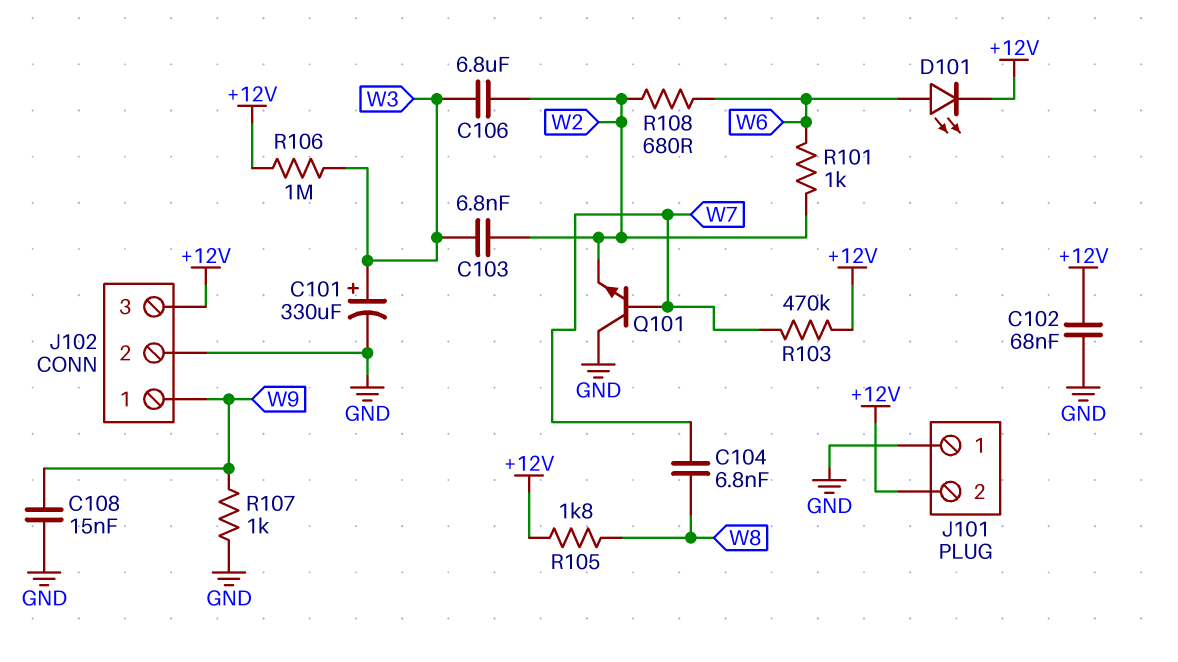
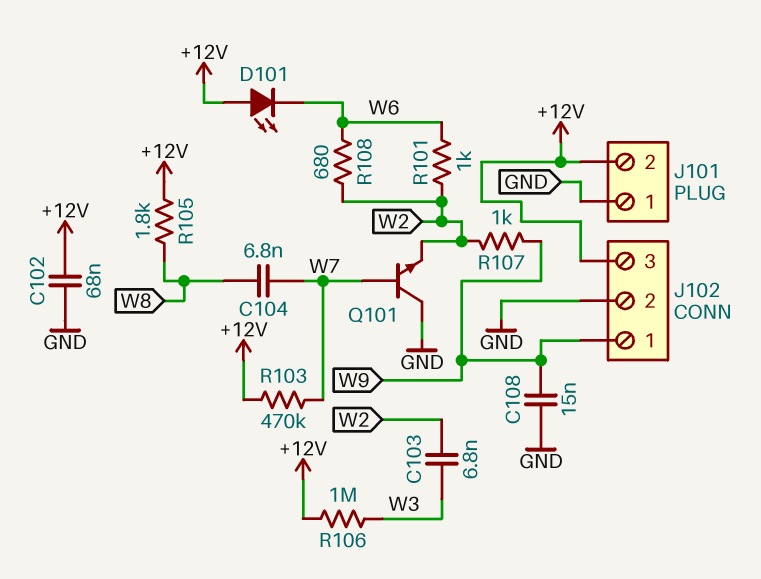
C101: 330uF (plus W3, minus GND) -> none
C106: 6.8uF (W2, W3) -> none
D101: LED (A W6, K +12V) -> LED (A +12V, K W6)
R107: 1k (GND, W9) -> 1k (W2, W9)

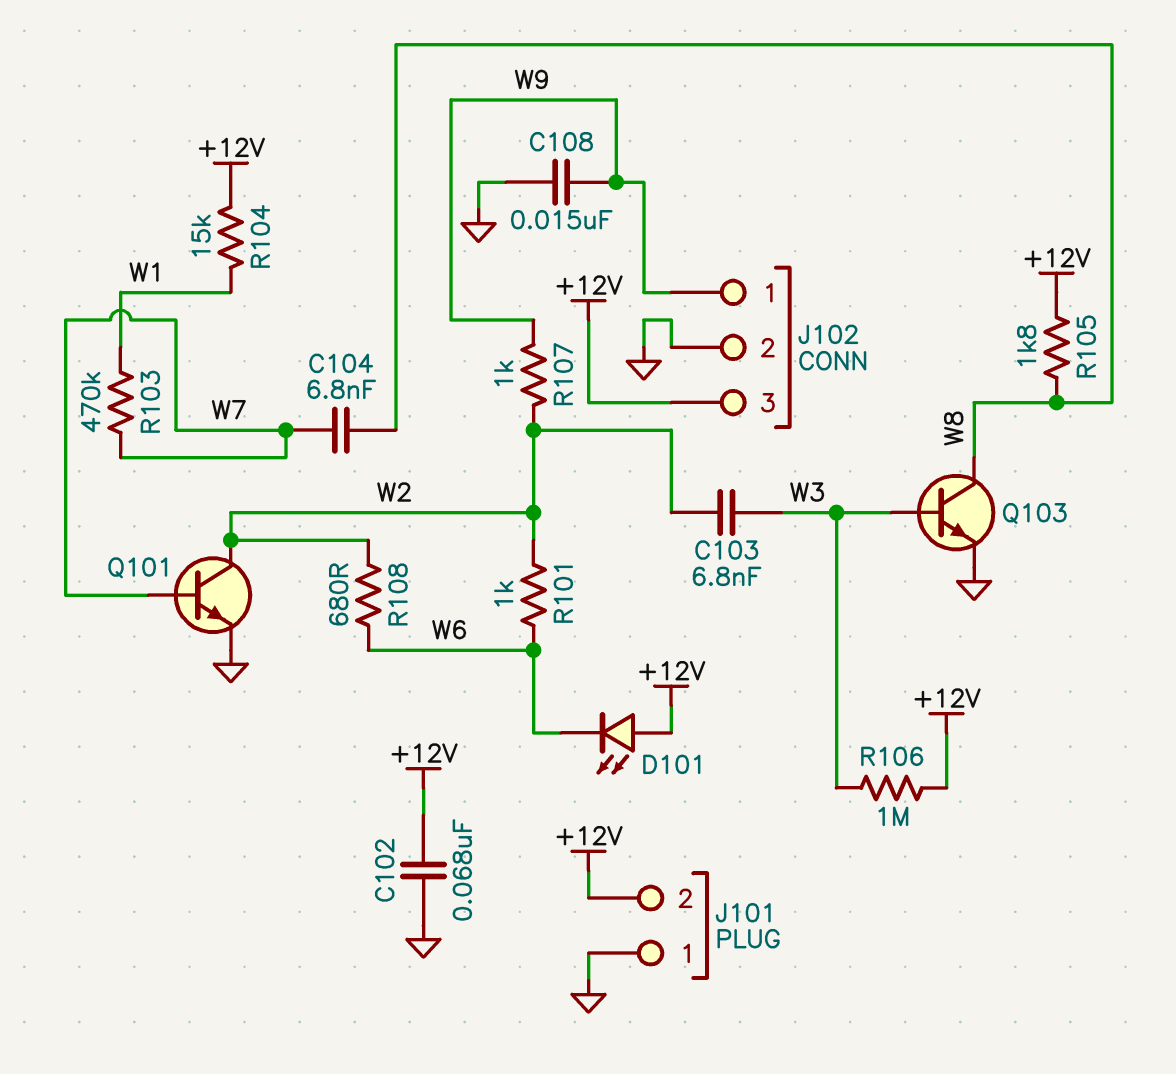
Q101: NPN (B W7, C GND, E W2) -> NPN (B W7, C W2, E GND)
Q103: none -> NPN (B W3, C W8, E GND)
R103: 470k (+12V, W7) -> 470k (W1, W7)
R104: none -> 15k (+12V, W1)

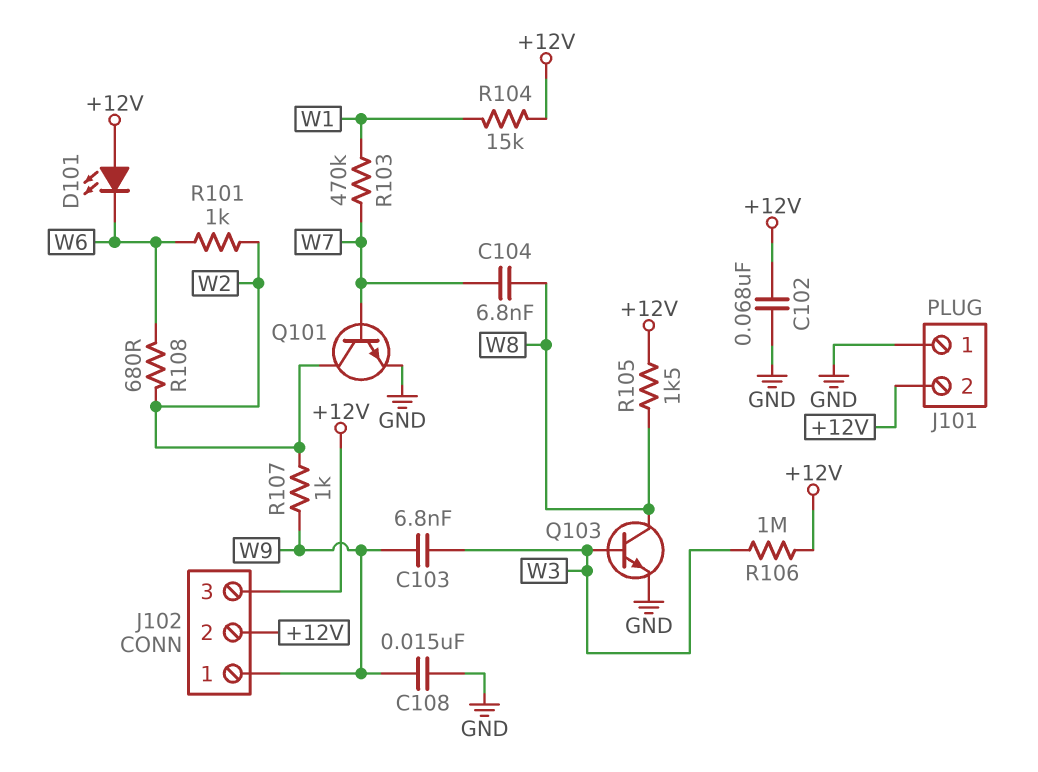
C103: 6.8nF (W2, W3) -> 6.8nF (W3, W9)
J102 pin 2: GND -> +12V
R105: 1.8k (+12V, W8) -> 1.5k (+12V, W8)

